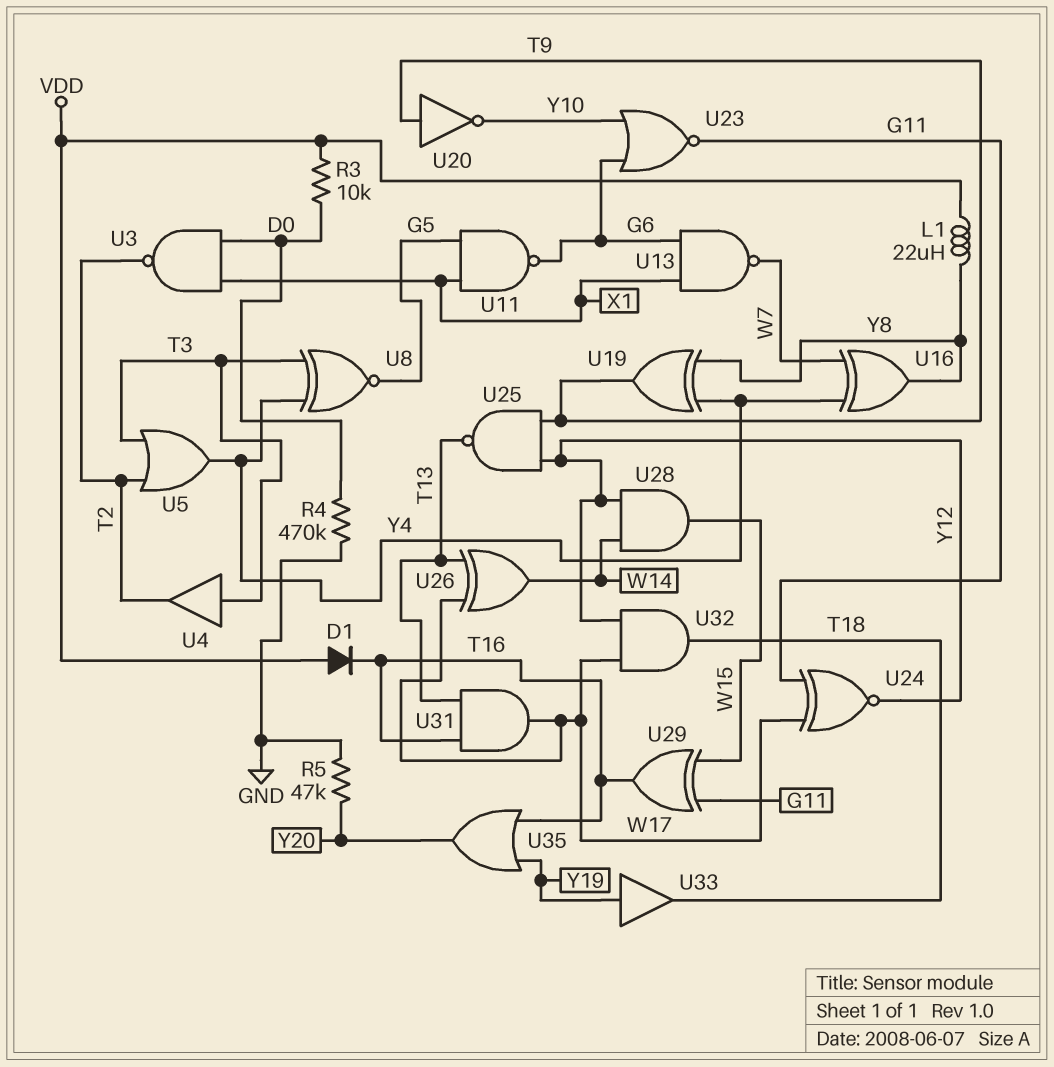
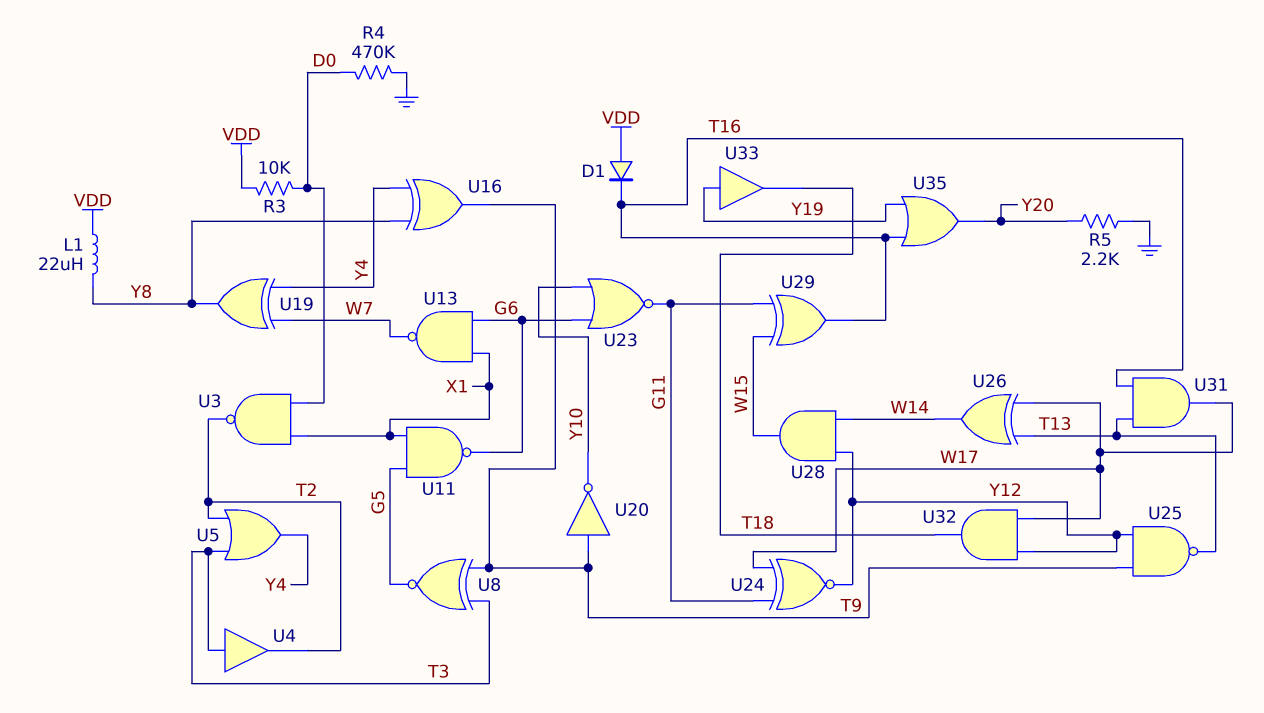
R5: 47k (GND, Y20) -> 2.2k (GND, Y20)
U8: XNOR (in T3, in Y4, out G5) -> XNOR (in T3, in T9, out G5)
U16: XOR (in W7, in Y4, out Y8) -> XOR (in Y4, in Y8, out T9)
U19: XOR (in Y4, in Y8, out T9) -> XOR (in W7, in Y4, out Y8)

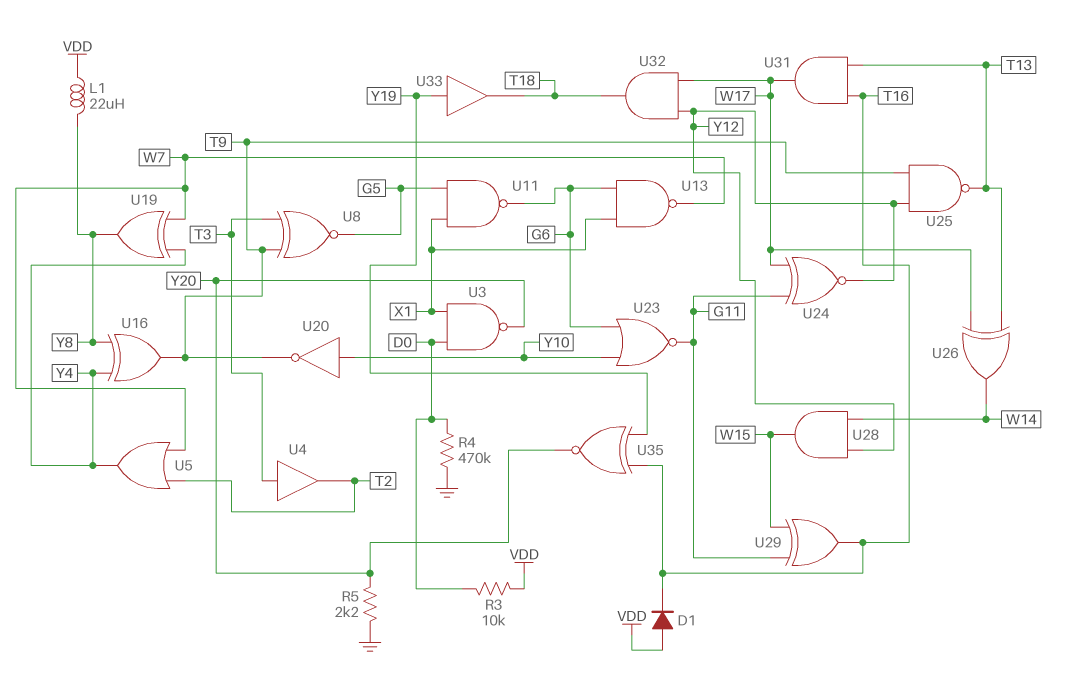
U3: NAND (in D0, in X1, out T2) -> NAND (in D0, in X1, out Y20)
U5: OR (in T2, in T3, out Y4) -> OR (in T2, in W7, out Y4)
U20: NOT (in T9, out Y10) -> NOT (in Y10, out T9)
U35: OR (in T16, in Y19, out Y20) -> XNOR (in T16, in Y19, out Y20)

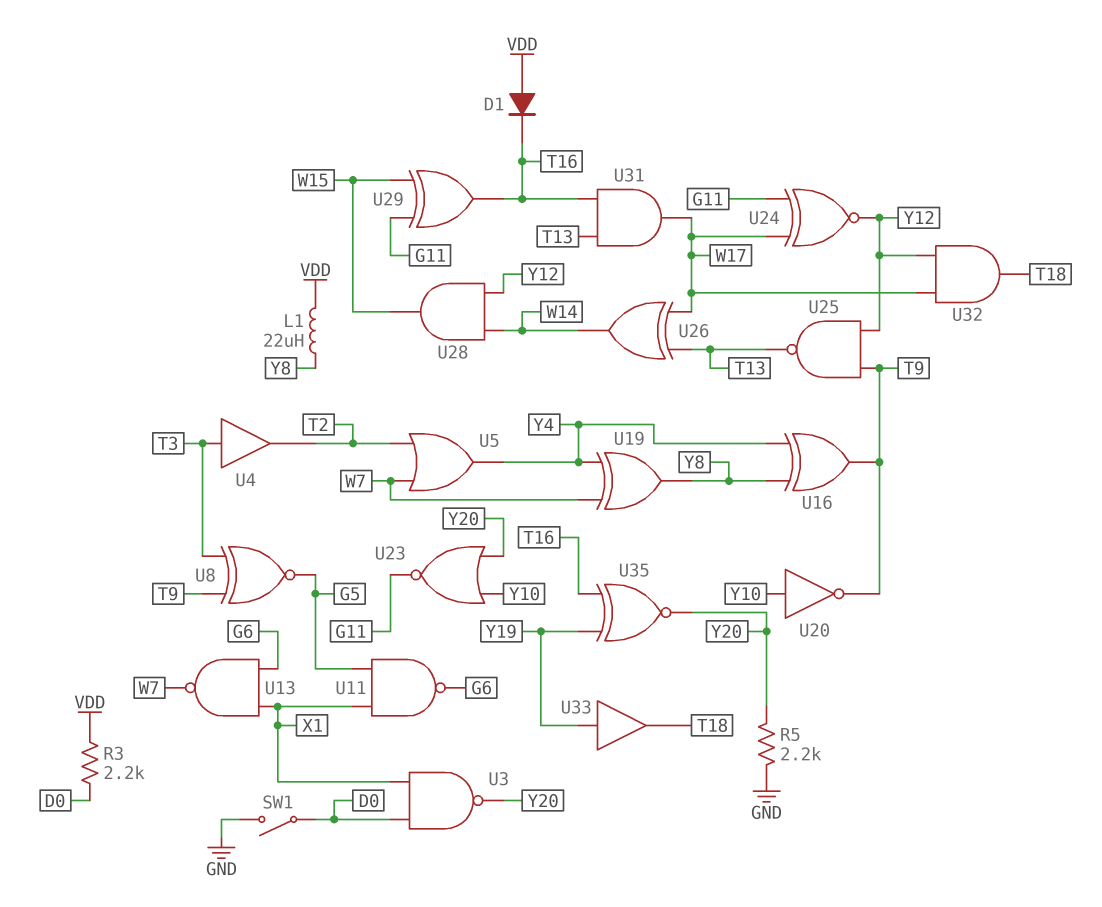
R3: 10k (D0, VDD) -> 2.2k (D0, VDD)
R4: 470k (D0, GND) -> none
SW1: none -> switch (D0, GND)
U23: NOR (in G6, in Y10, out G11) -> NOR (in Y10, in Y20, out G11)

